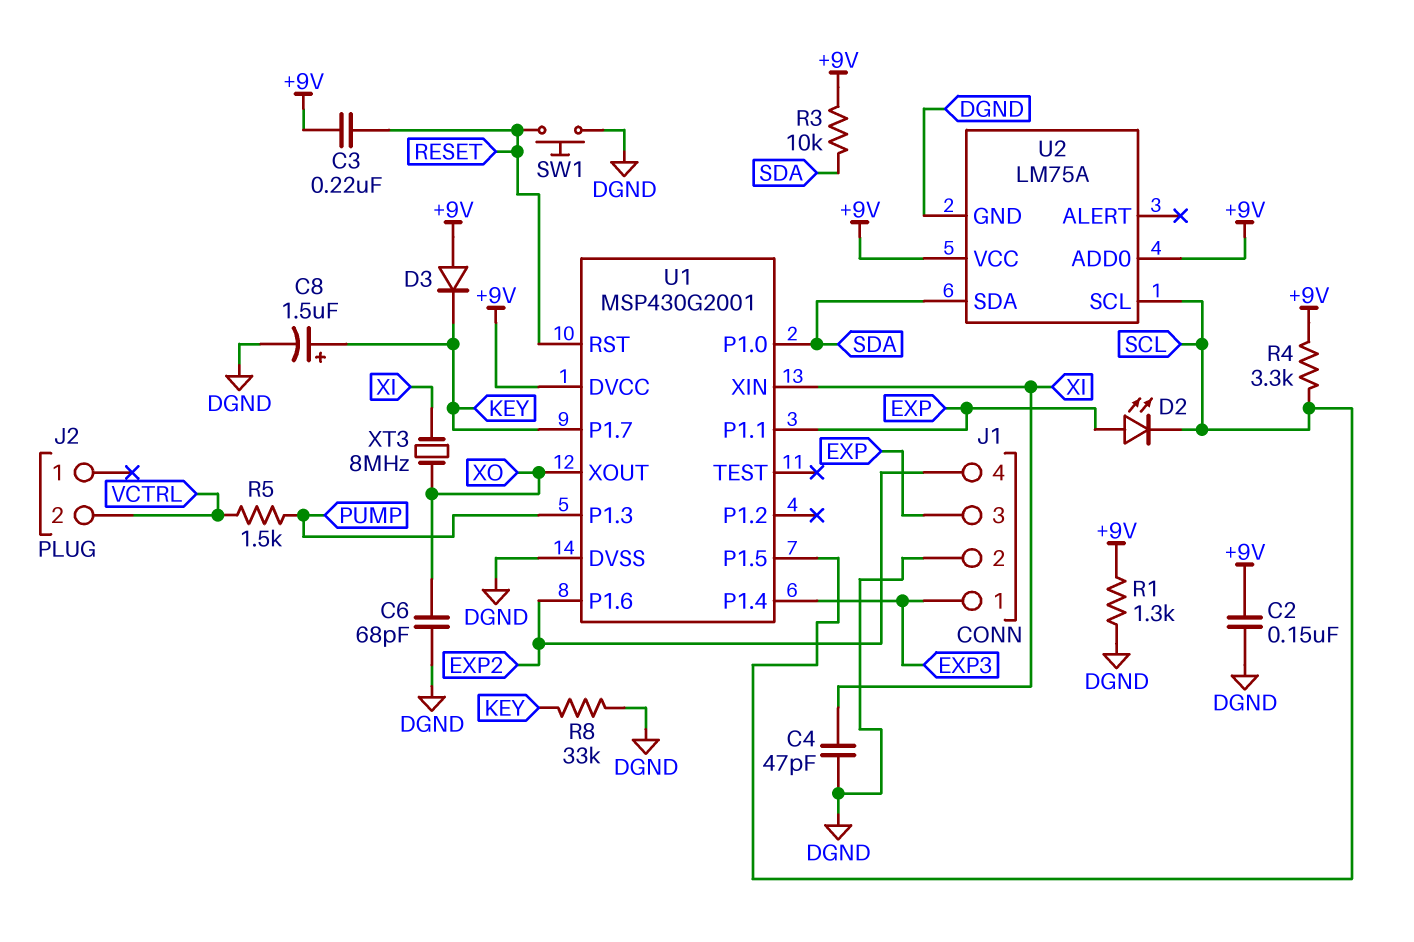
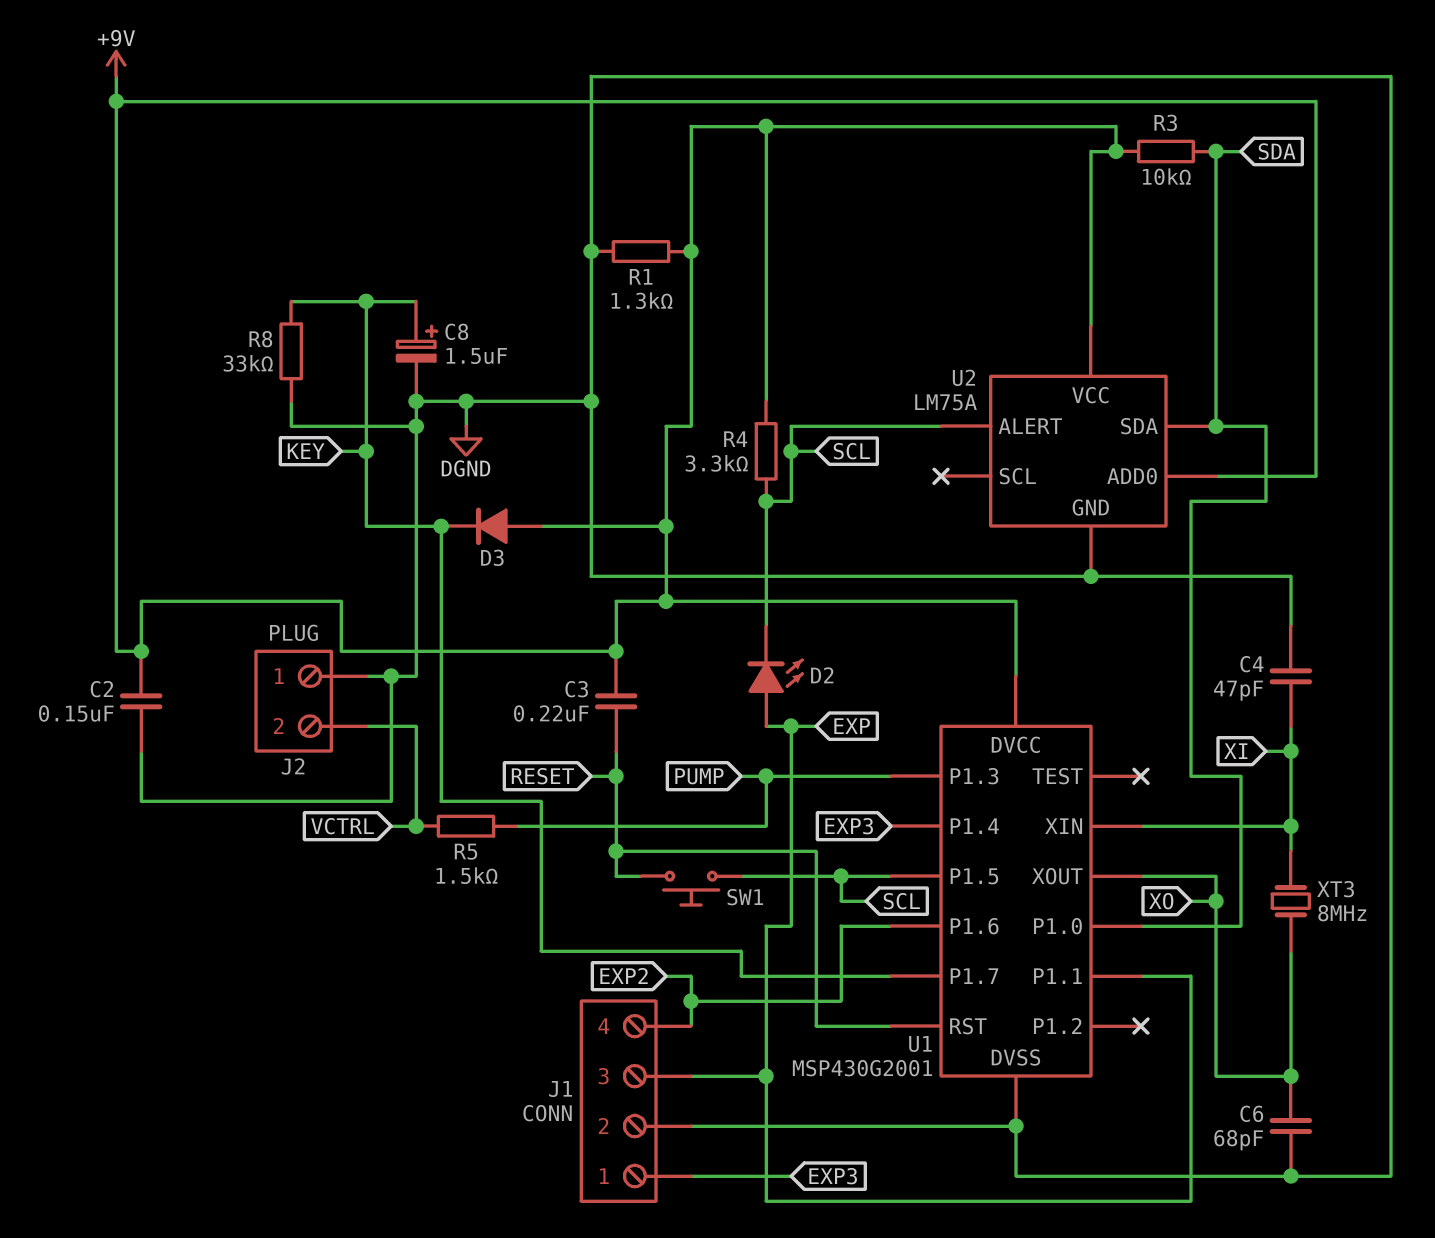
J2 pin 1: none -> DGND
SW1: button (DGND, RESET) -> button (RESET, SCL)
U2 pin ALERT: none -> SCL
U2 pin SCL: SCL -> none

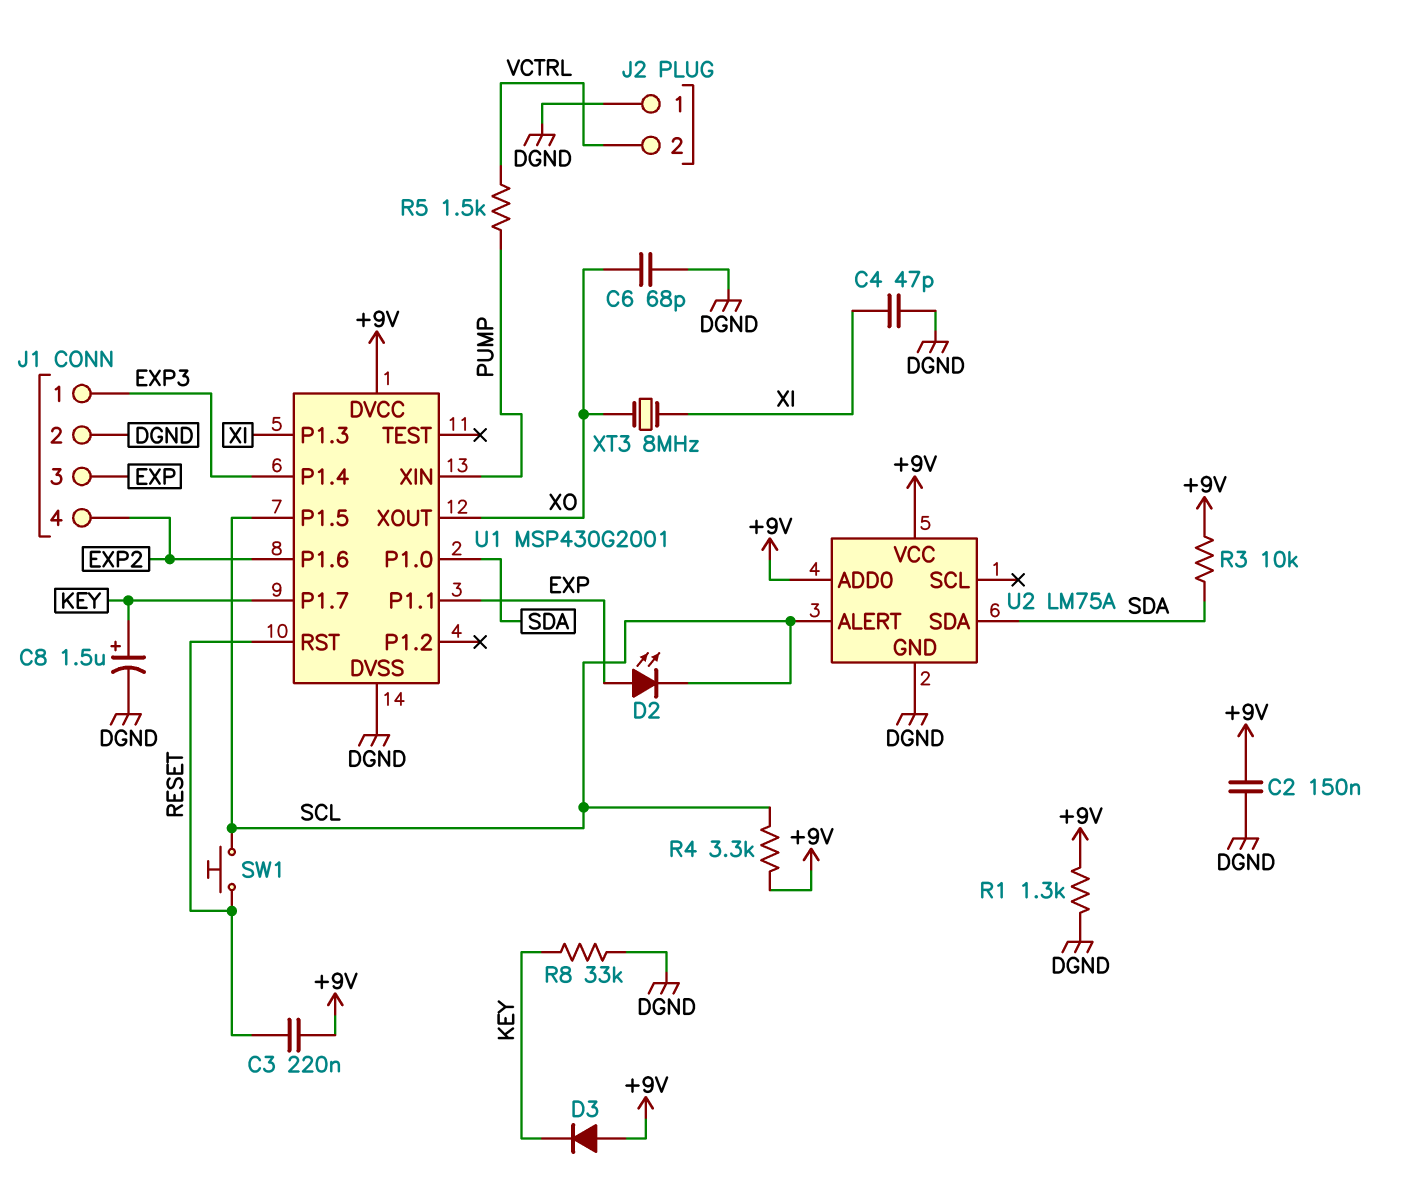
U1 pin P1.3: PUMP -> XI
U1 pin XIN: XI -> PUMP

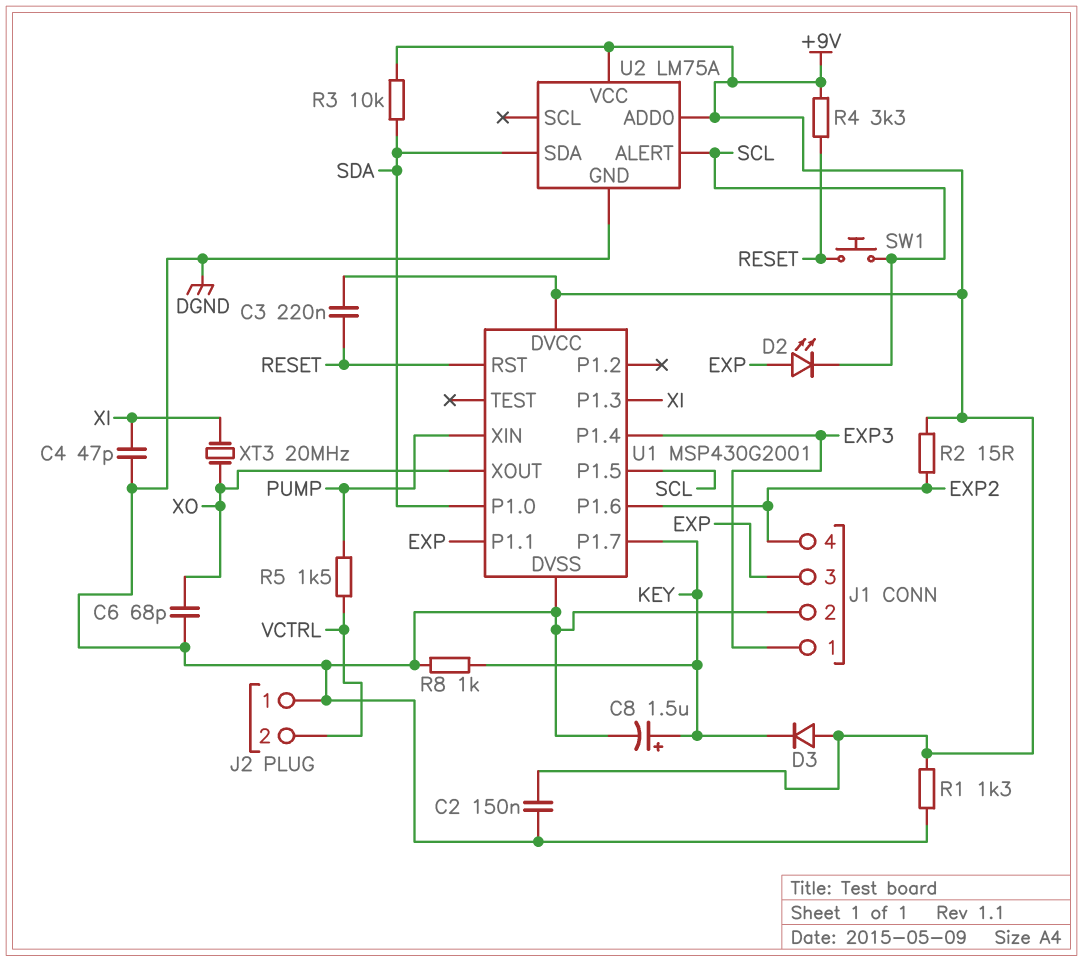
R2: none -> 15 (+9V, EXP2)
R4: 3.3k (+9V, SCL) -> 3.3k (+9V, RESET)
R8: 33k (DGND, KEY) -> 1k (DGND, KEY)
XT3: 8MHz (XI, XO) -> 20MHz (XI, XO)

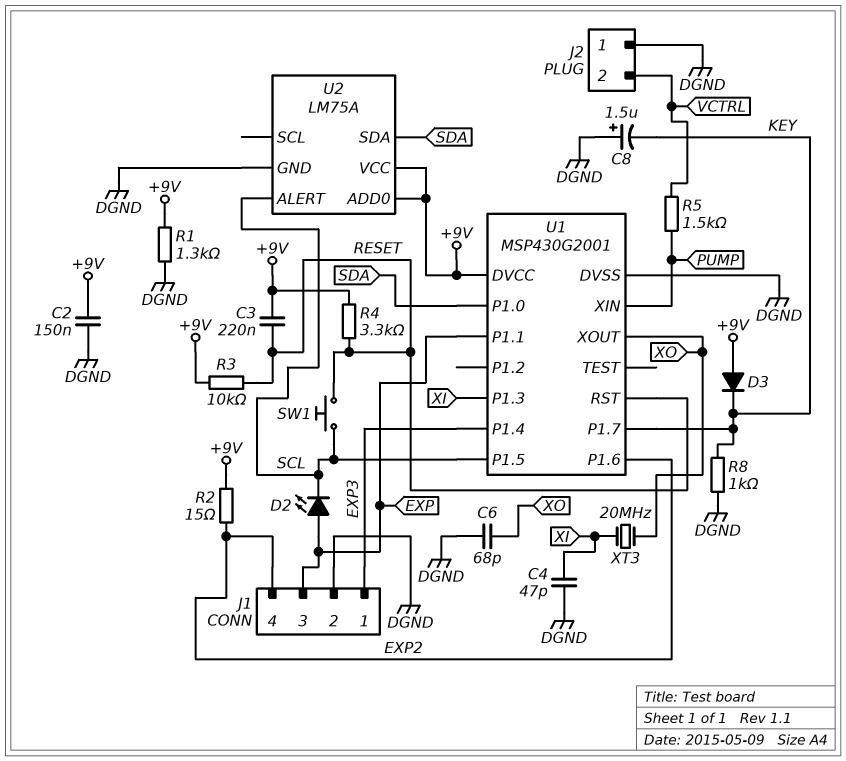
C8: 1.5uF (plus KEY, minus DGND) -> 1.5uF (plus DGND, minus KEY)
R3: 10k (+9V, SDA) -> 10k (+9V, RESET)

